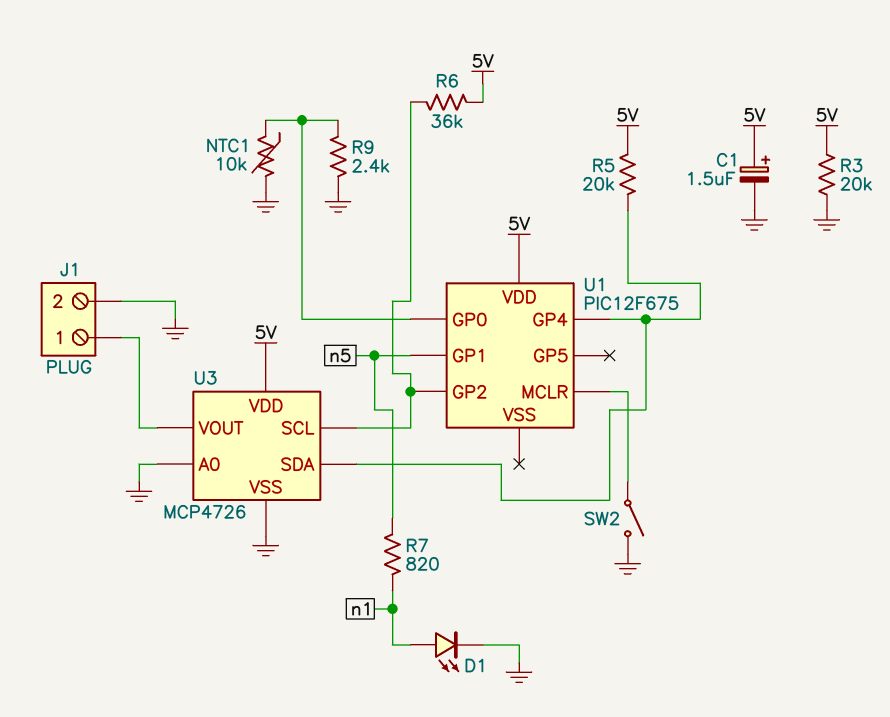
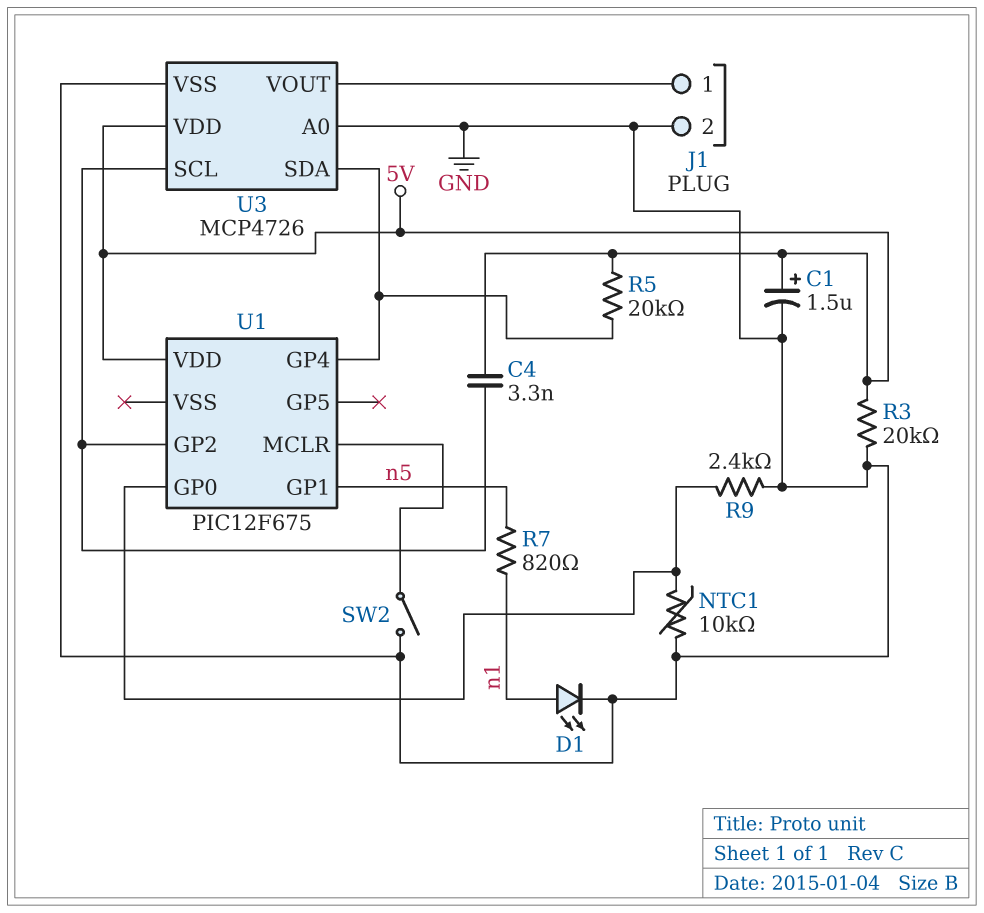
C4: none -> 3.3nF (5V, U1/GP2)
R6: 36k (5V, U1/GP2) -> none

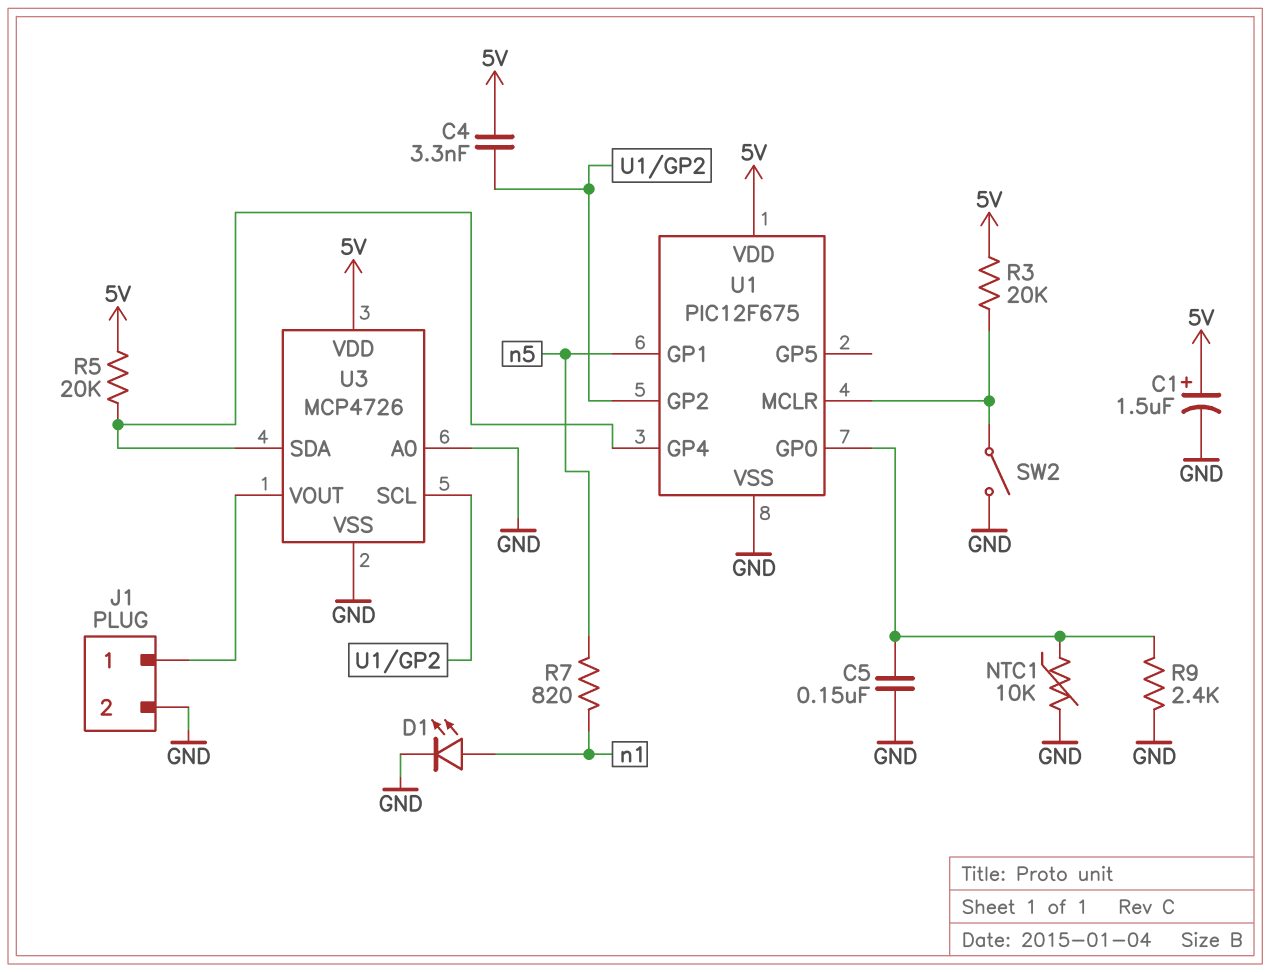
C5: none -> 150nF (GND, U1/GP0)
R3: 20k (5V, GND) -> 20k (5V, U1/MCLR)
U1 pin VSS: none -> GND

